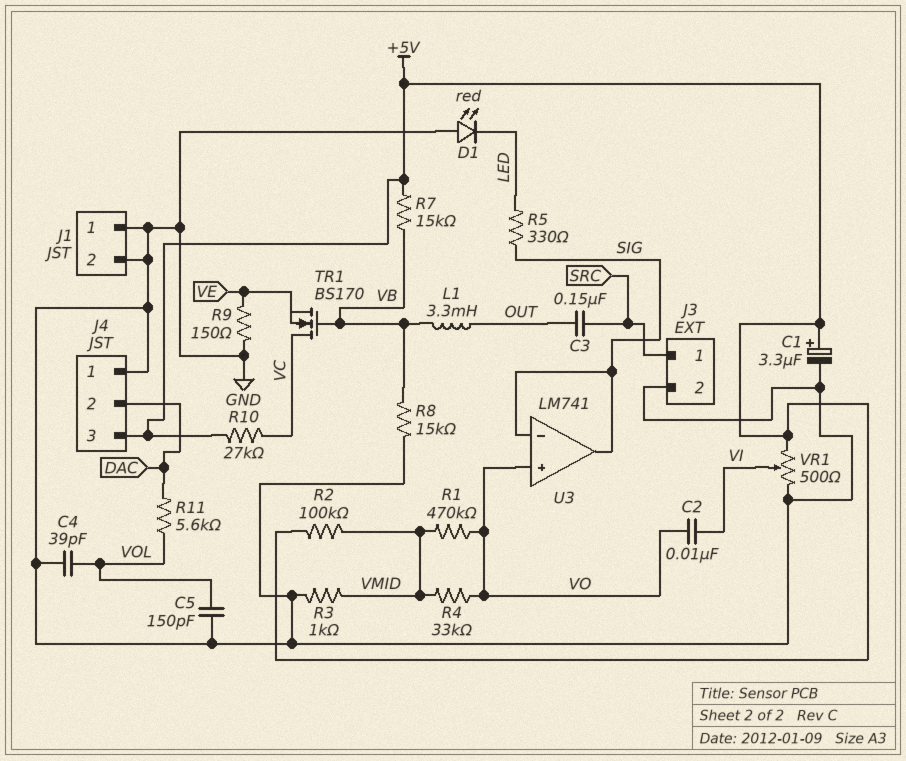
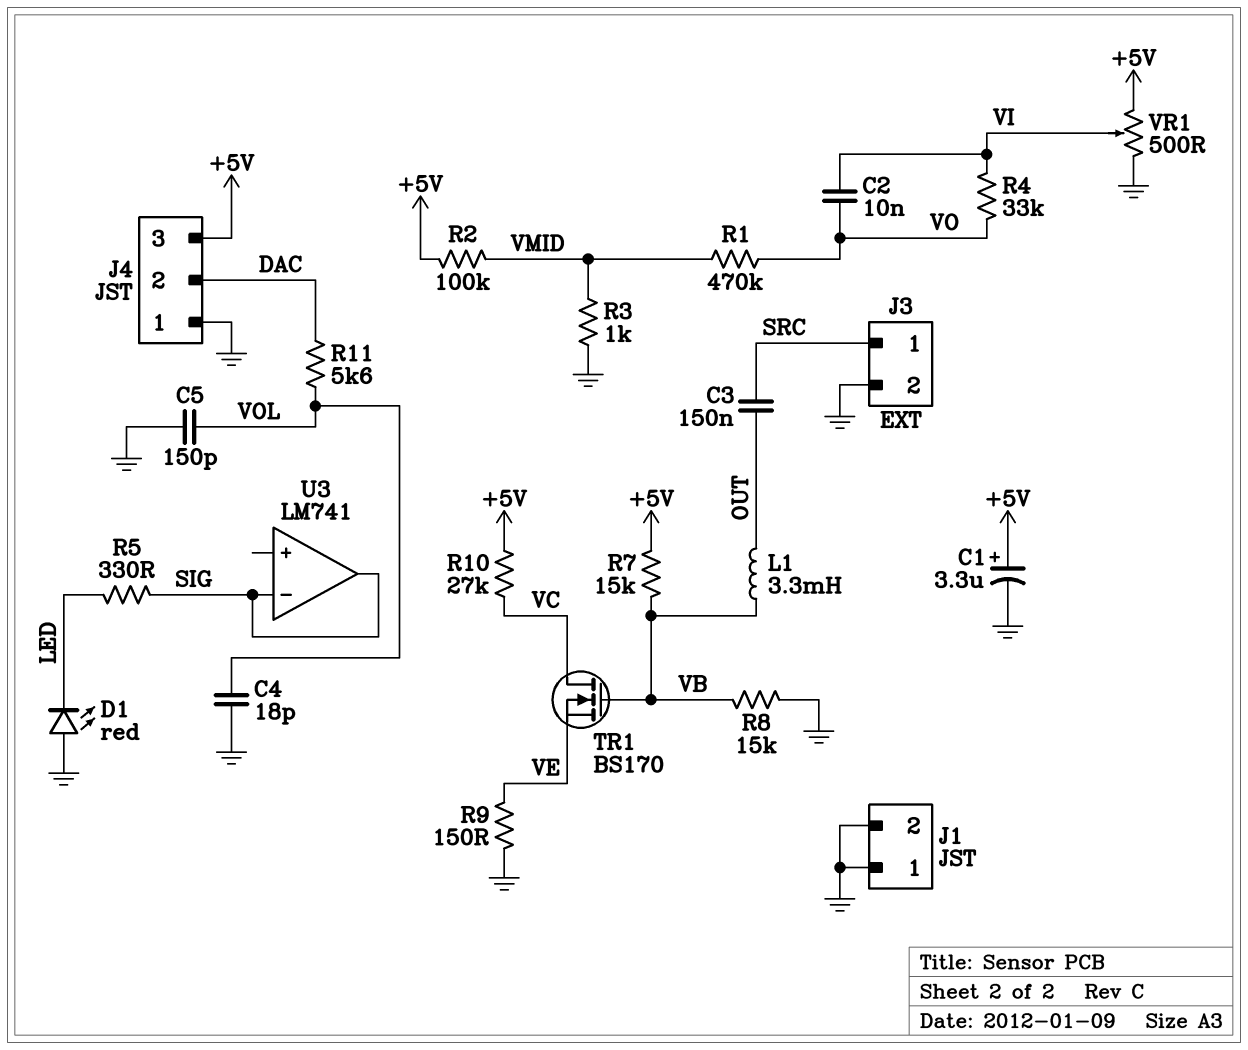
C4: 39pF (GND, VOL) -> 18pF (GND, VOL)
R4: 33k (VMID, VO) -> 33k (VI, VO)
U3 pin in+: VO -> none

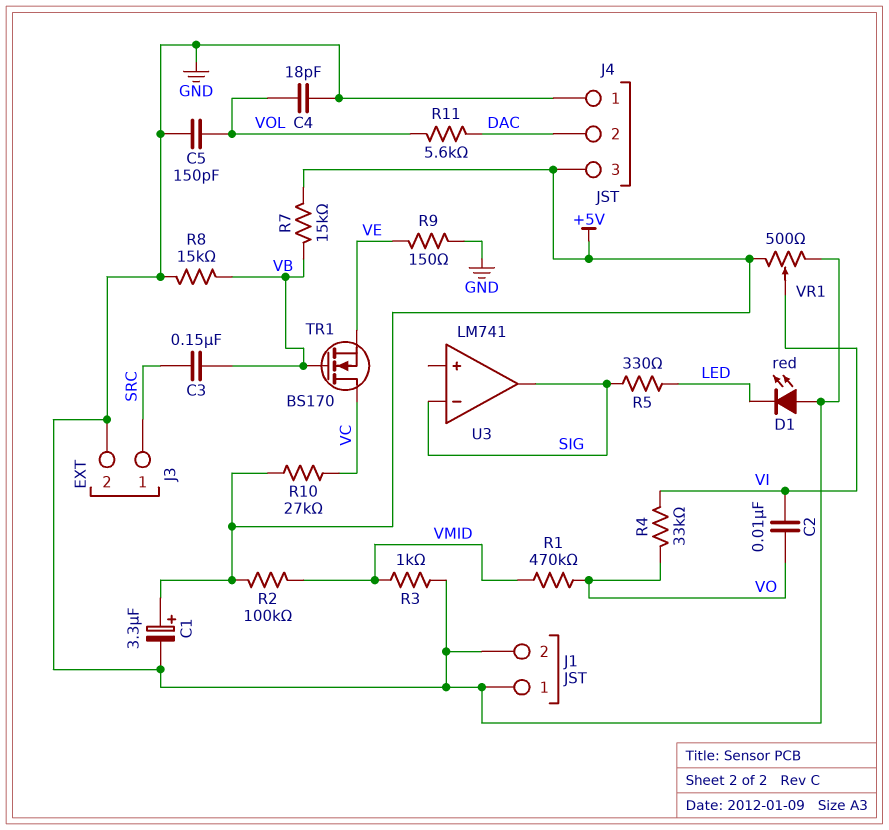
C3: 150nF (OUT, SRC) -> 150nF (SRC, VB)
L1: 3.3mH (OUT, VB) -> none

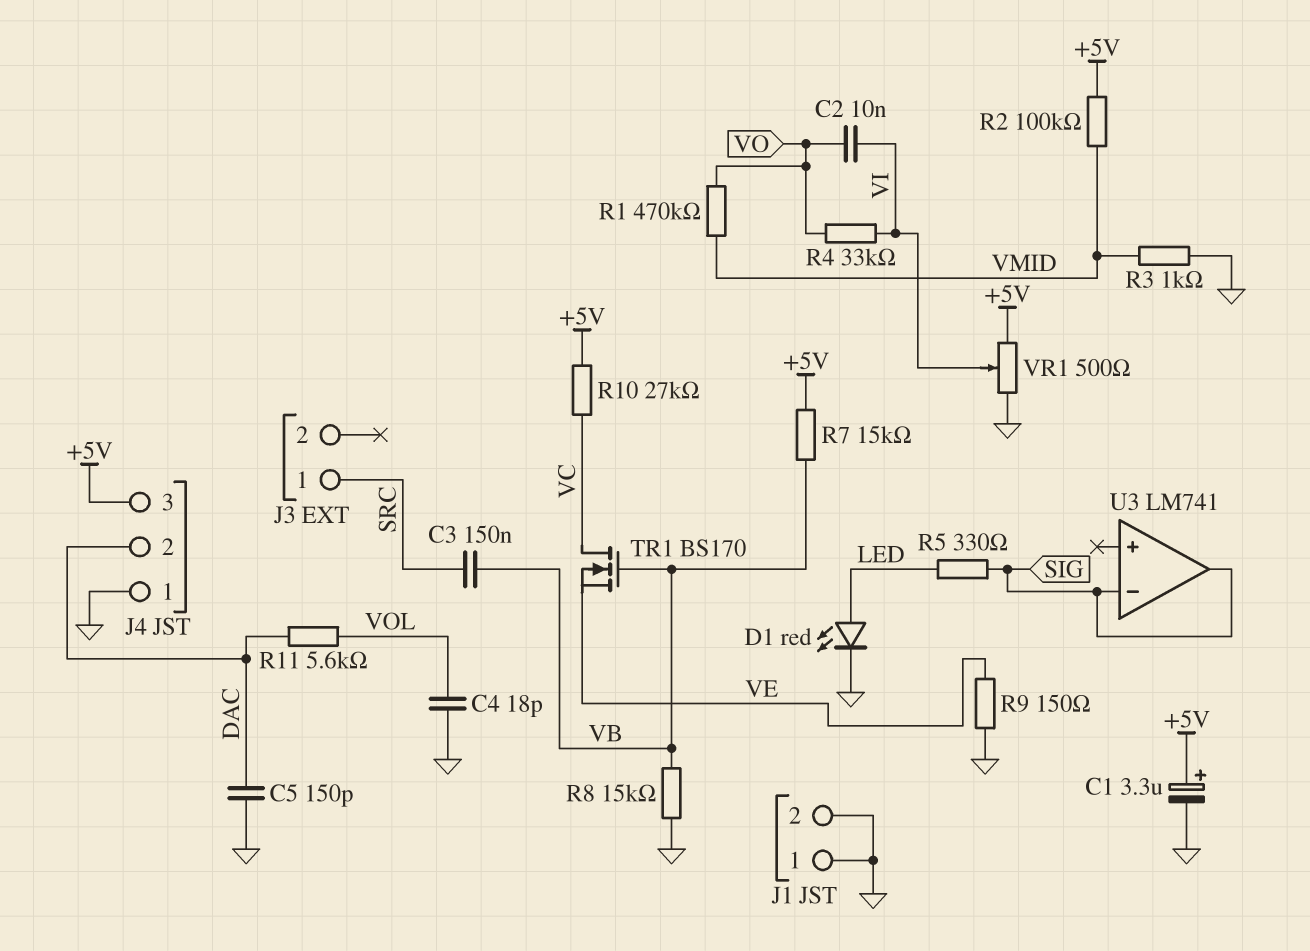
C5: 150pF (GND, VOL) -> 150pF (DAC, GND)
D1: LED red (A GND, K LED) -> LED red (A LED, K GND)
J3 pin 2: GND -> none

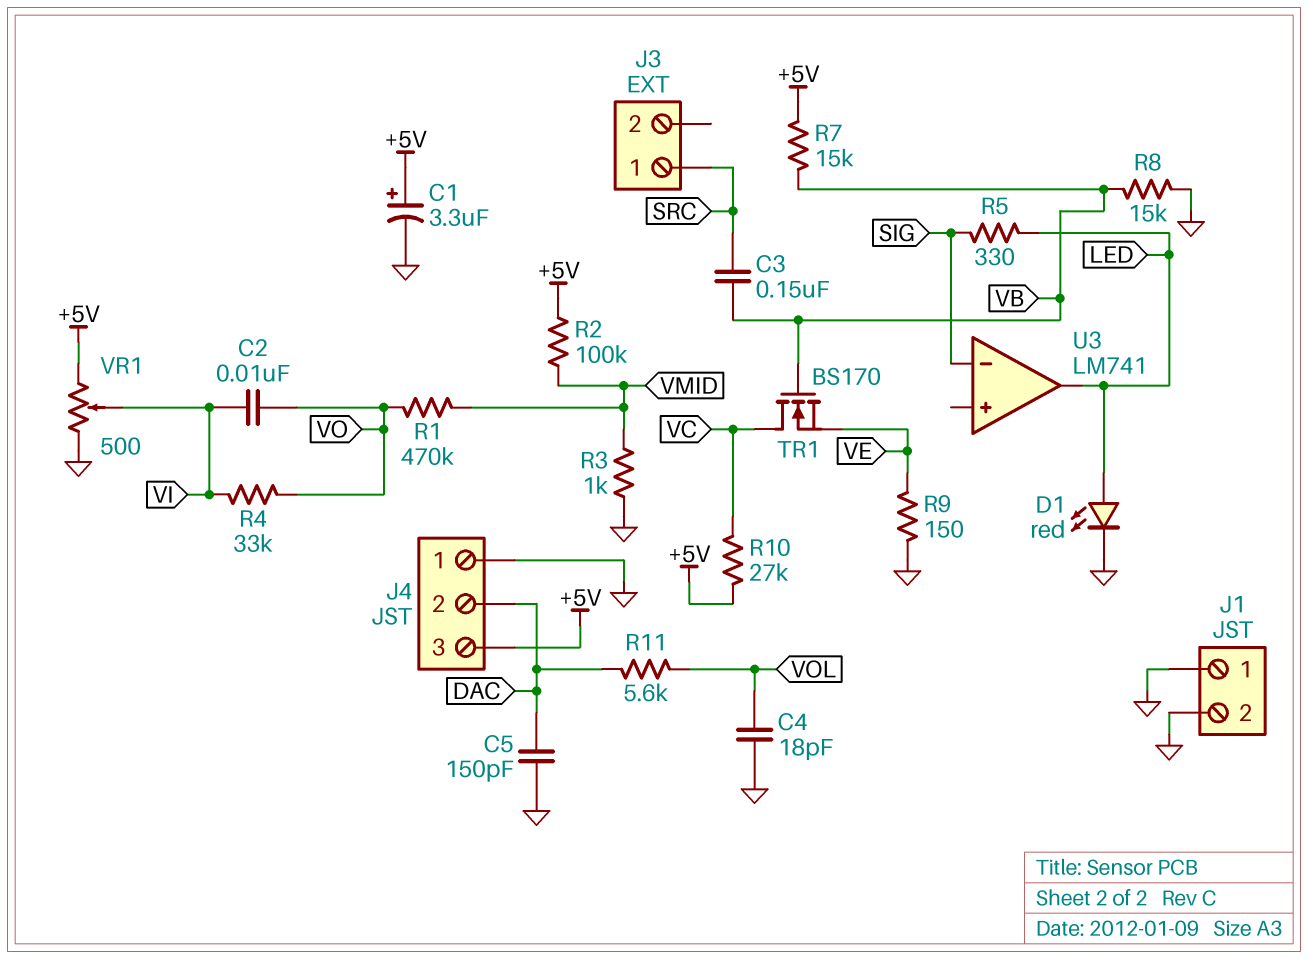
U3 pin out: SIG -> LED

